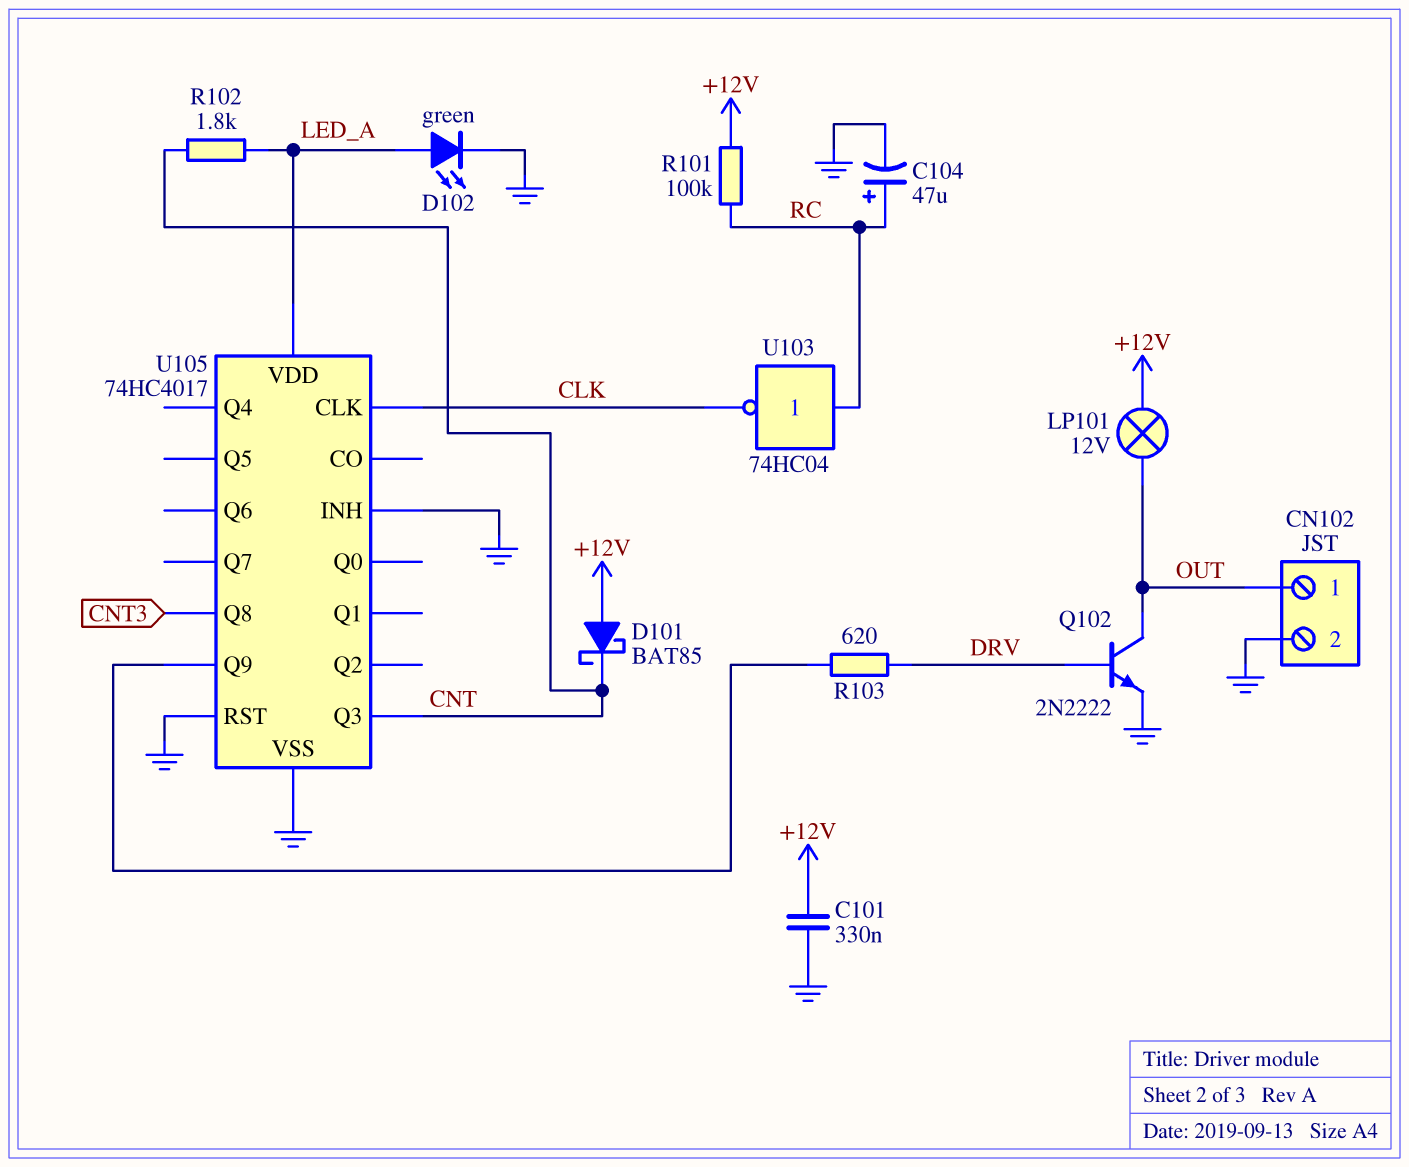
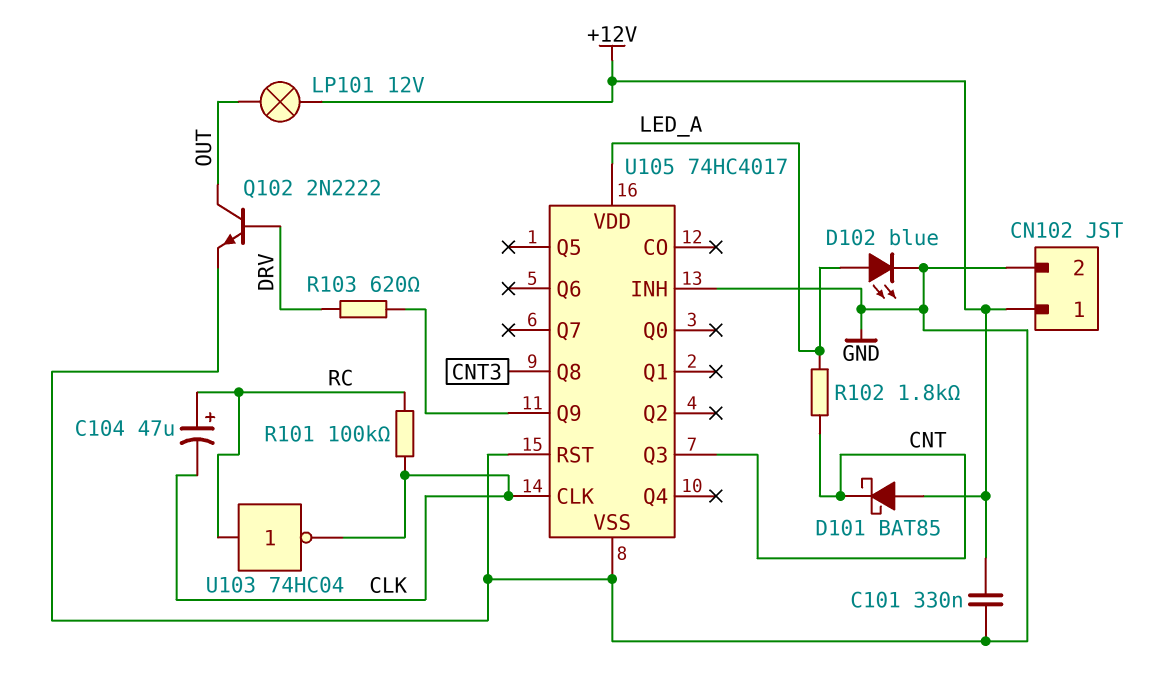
C104: 47uF (plus RC, minus GND) -> 47uF (plus RC, minus CLK)
CN102 pin 1: OUT -> +12V
D102: LED green (A LED_A, K GND) -> LED blue (A LED_A, K GND)
R101: 100k (+12V, RC) -> 100k (CLK, RC)

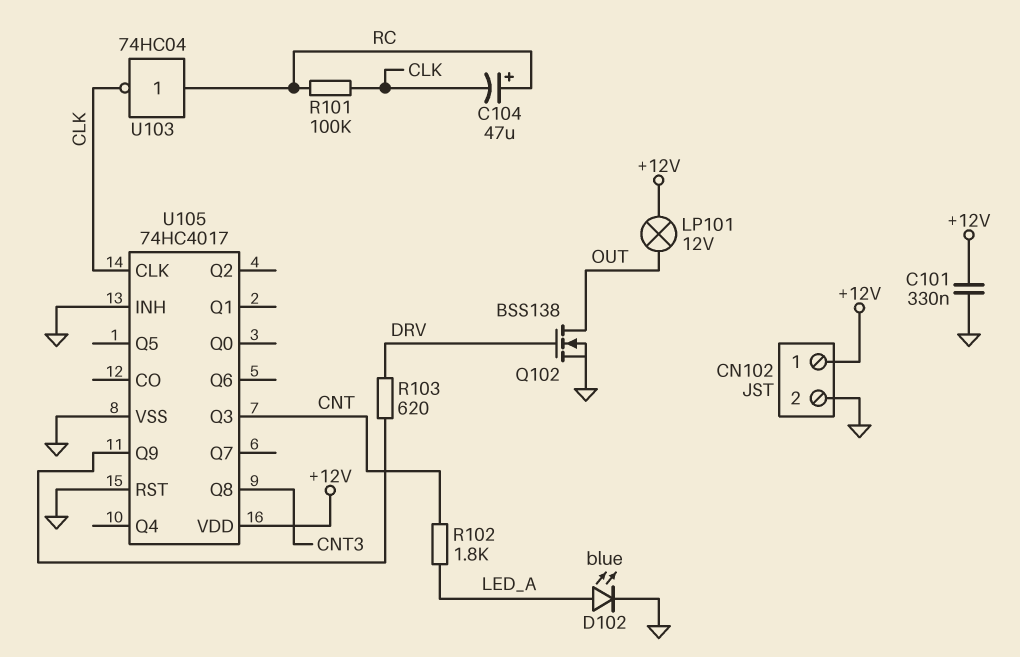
D101: schottky BAT85 (A +12V, K CNT) -> none
Q102: NPN 2N2222 (B DRV, C OUT, E GND) -> NMOS BSS138 (G DRV, D OUT, S GND)
U105 pin VDD: LED_A -> +12V

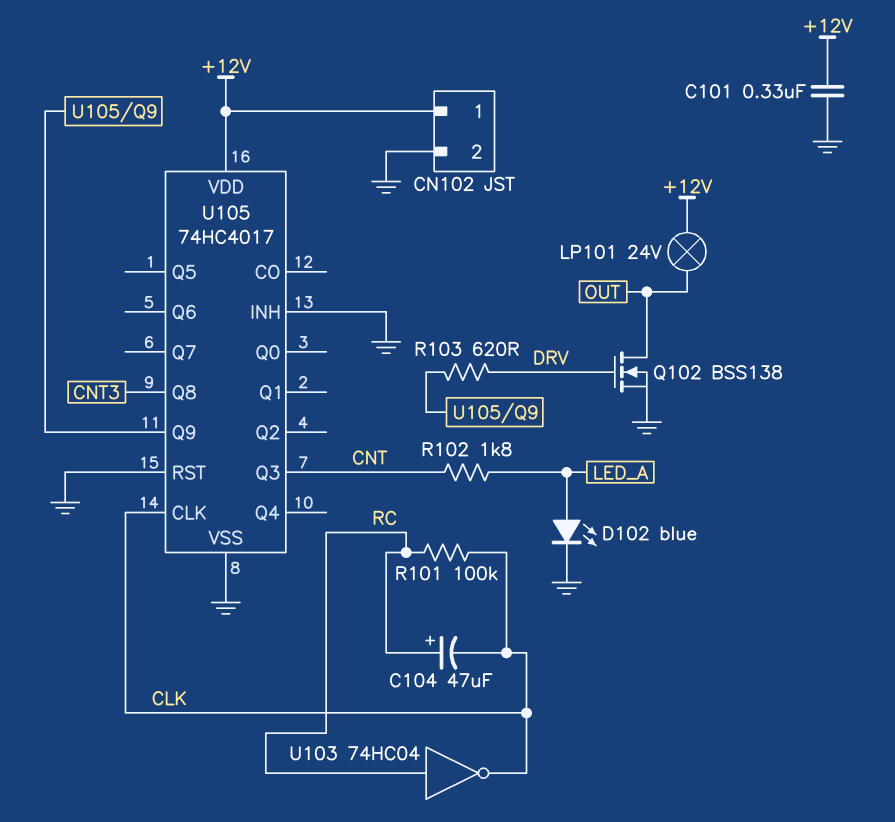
LP101: lamp 12V (+12V, OUT) -> lamp 24V (+12V, OUT)

